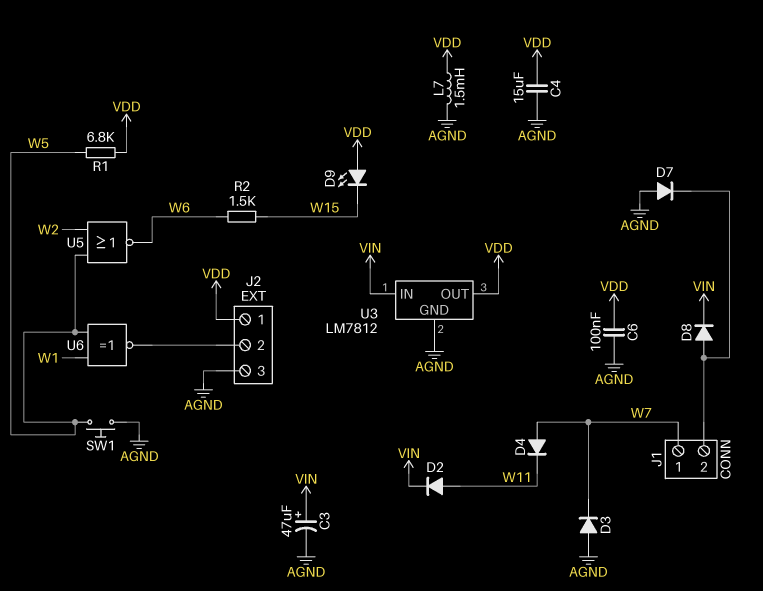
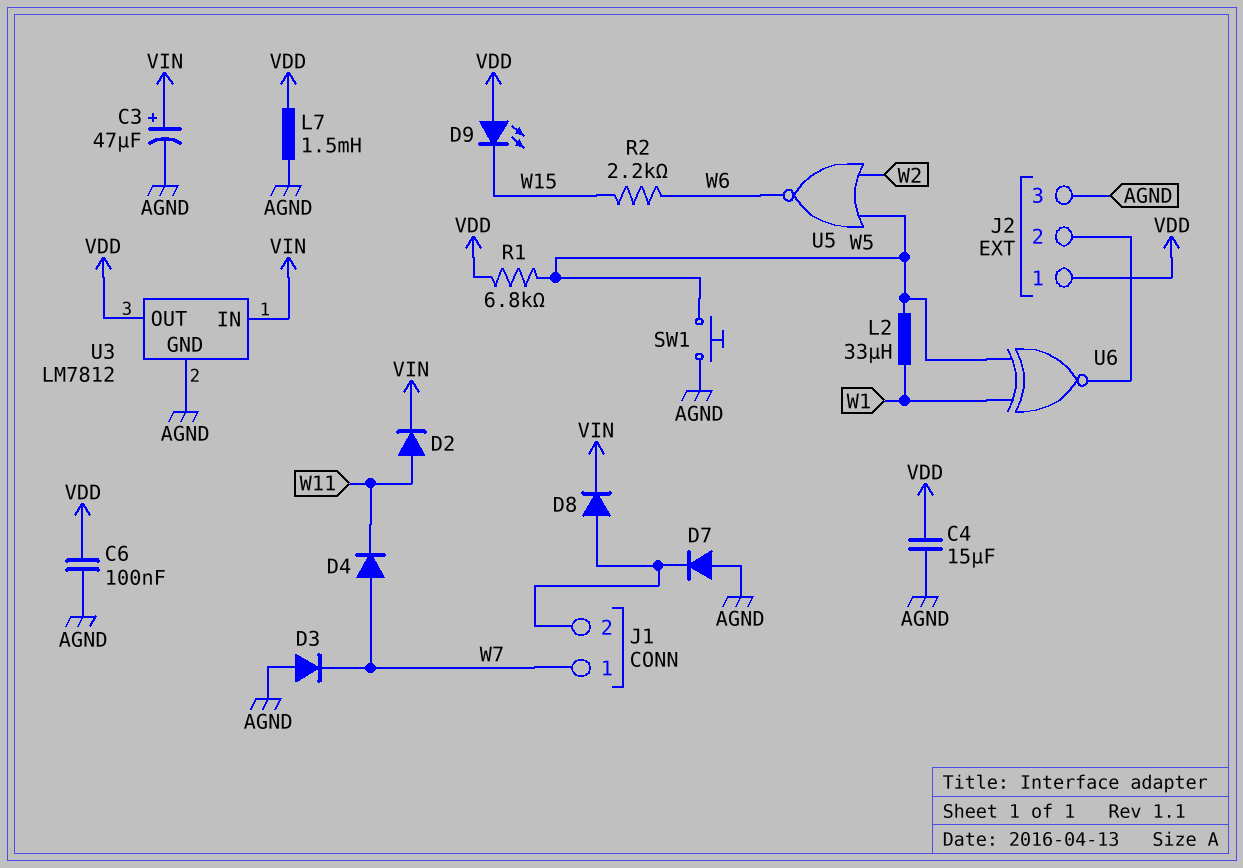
L2: none -> 33uH (W1, W5)
R2: 1.5k (W6, W15) -> 2.2k (W6, W15)

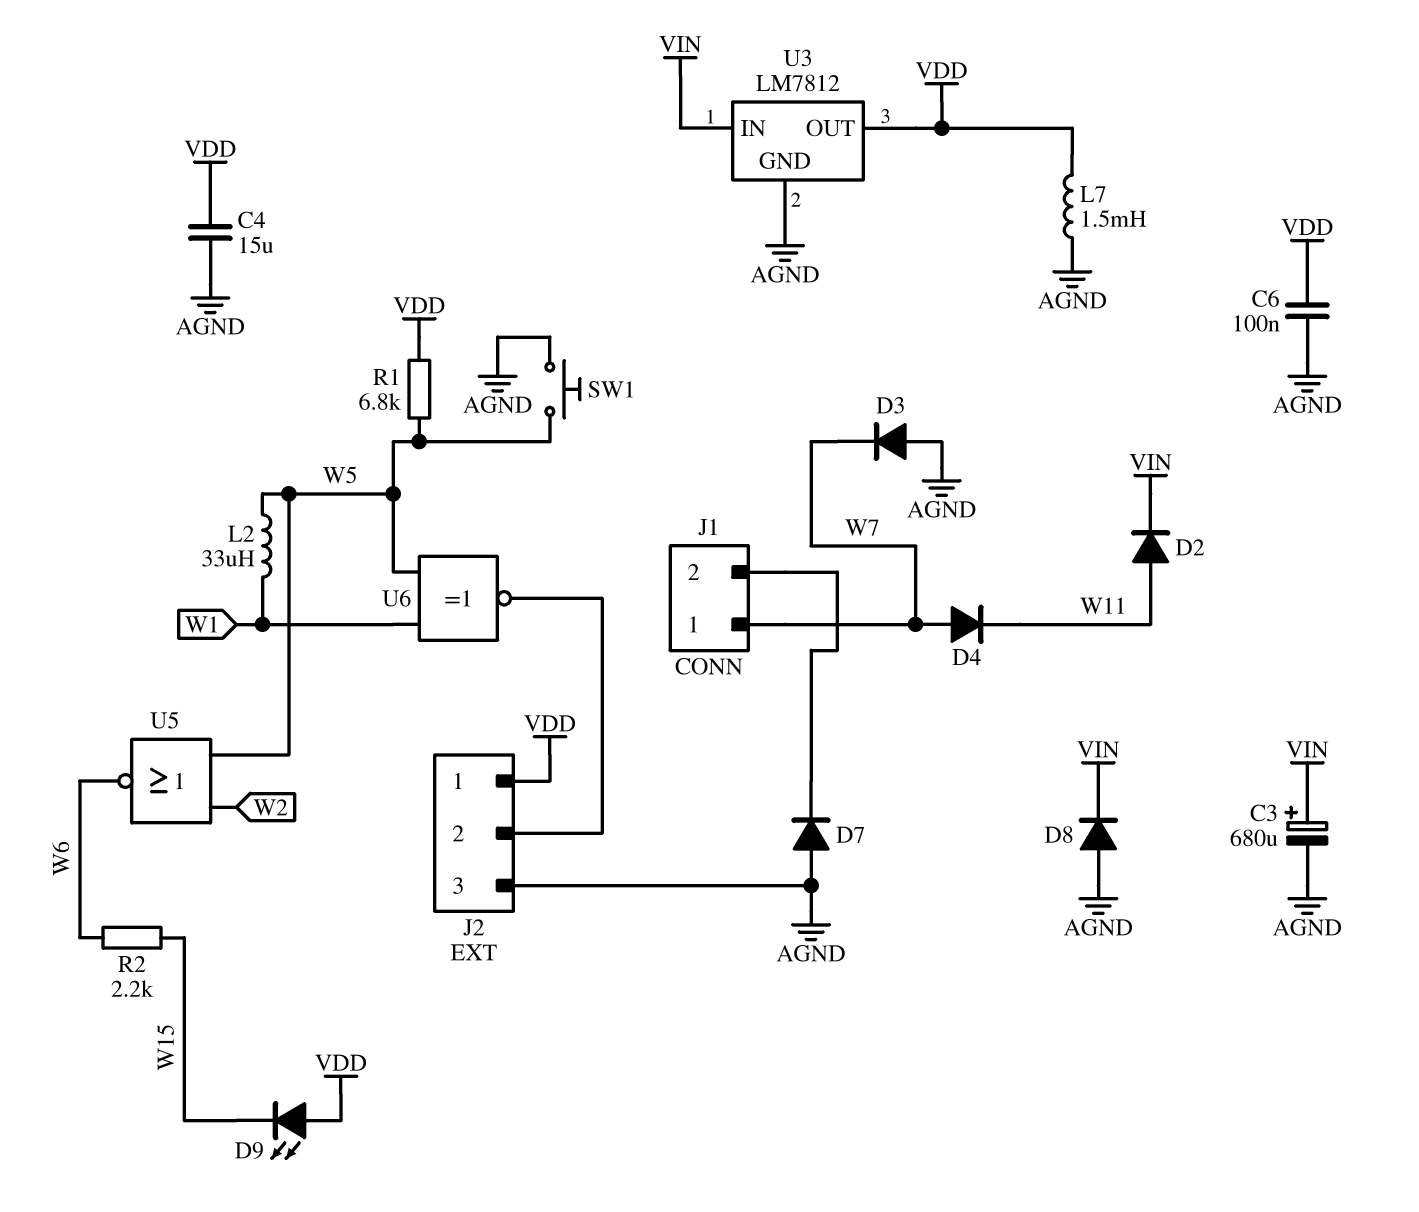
C3: 47uF (plus VIN, minus AGND) -> 680uF (plus VIN, minus AGND)
D8: diode (A J1/2, K VIN) -> diode (A AGND, K VIN)

